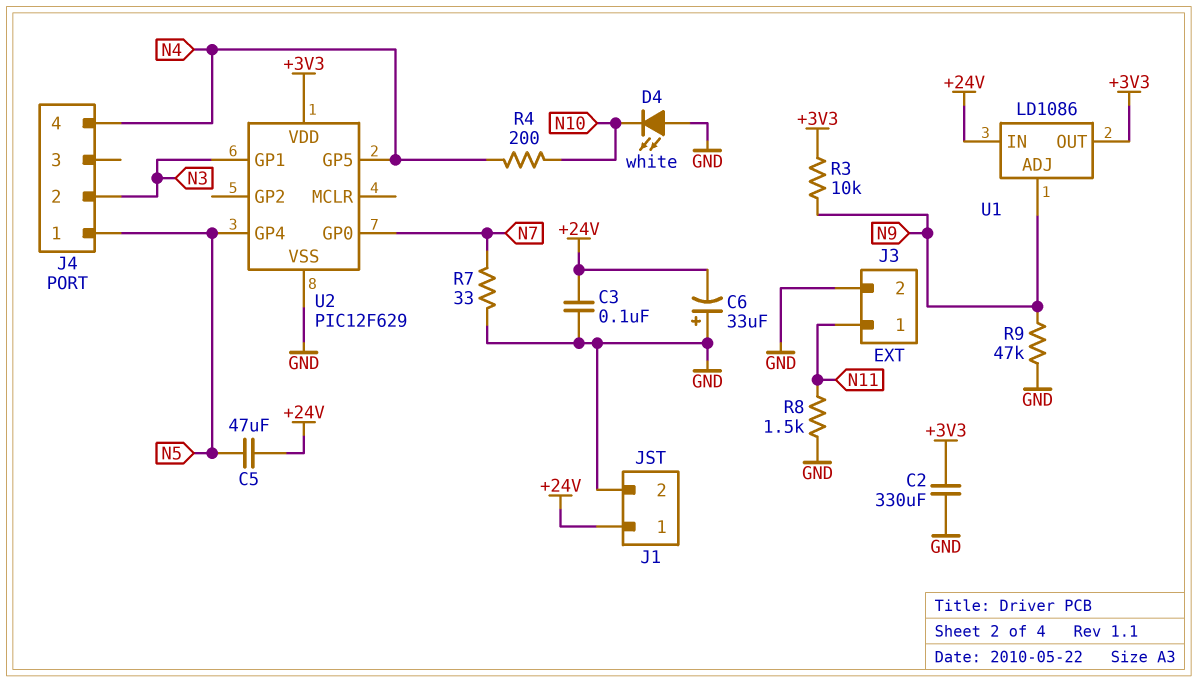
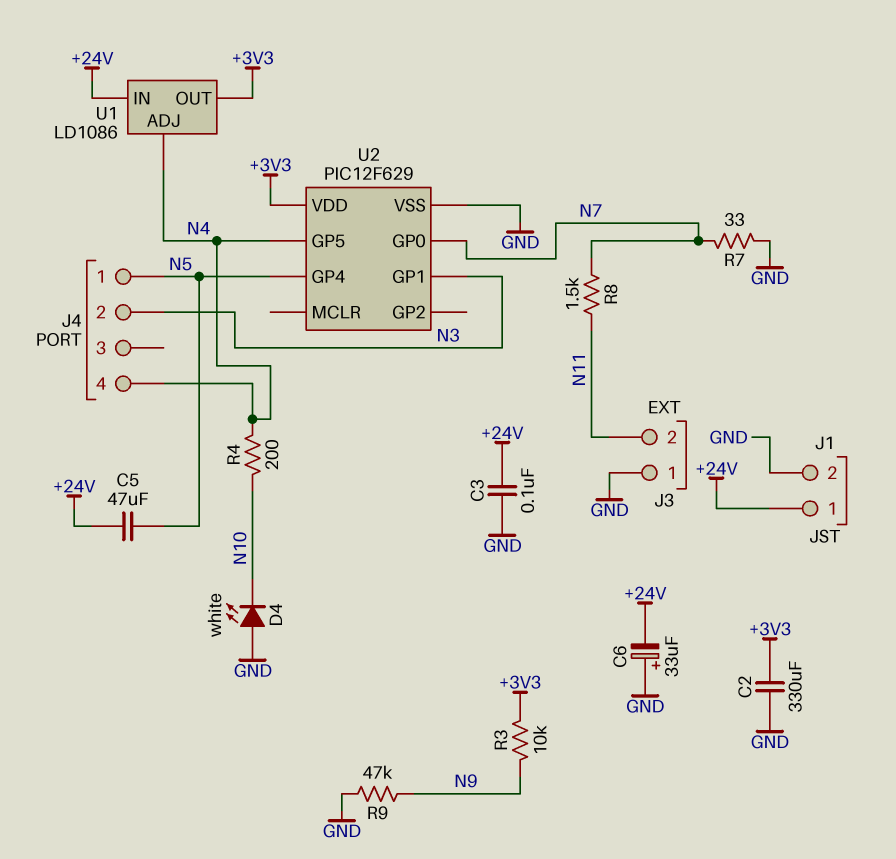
J3 pin 1: N11 -> GND
J3 pin 2: GND -> N11
R8: 1.5k (GND, N11) -> 1.5k (N7, N11)
U1 pin ADJ: N9 -> N4

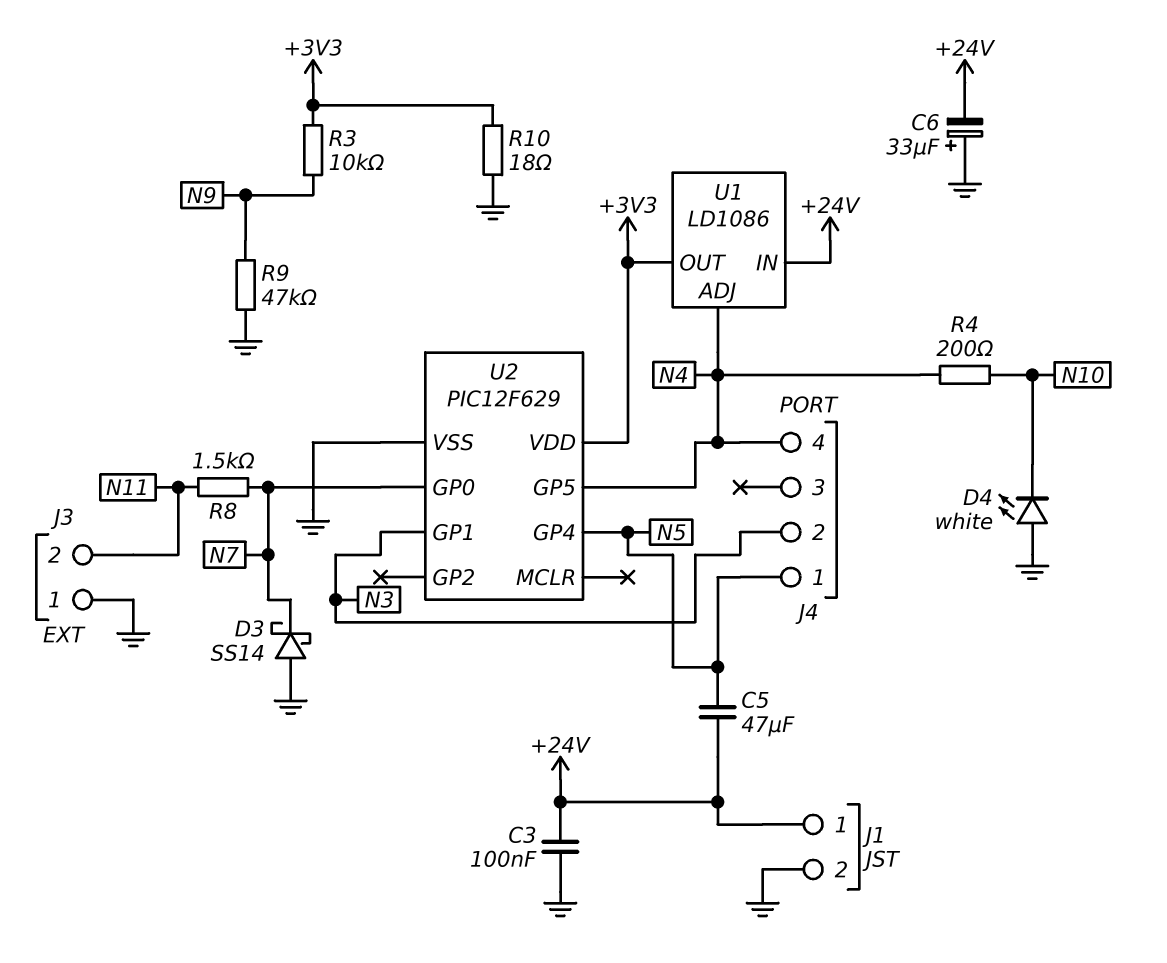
C2: 330uF (+3V3, GND) -> none
D3: none -> schottky SS14 (A GND, K N7)
R7: 33 (GND, N7) -> none
R10: none -> 18 (+3V3, GND)

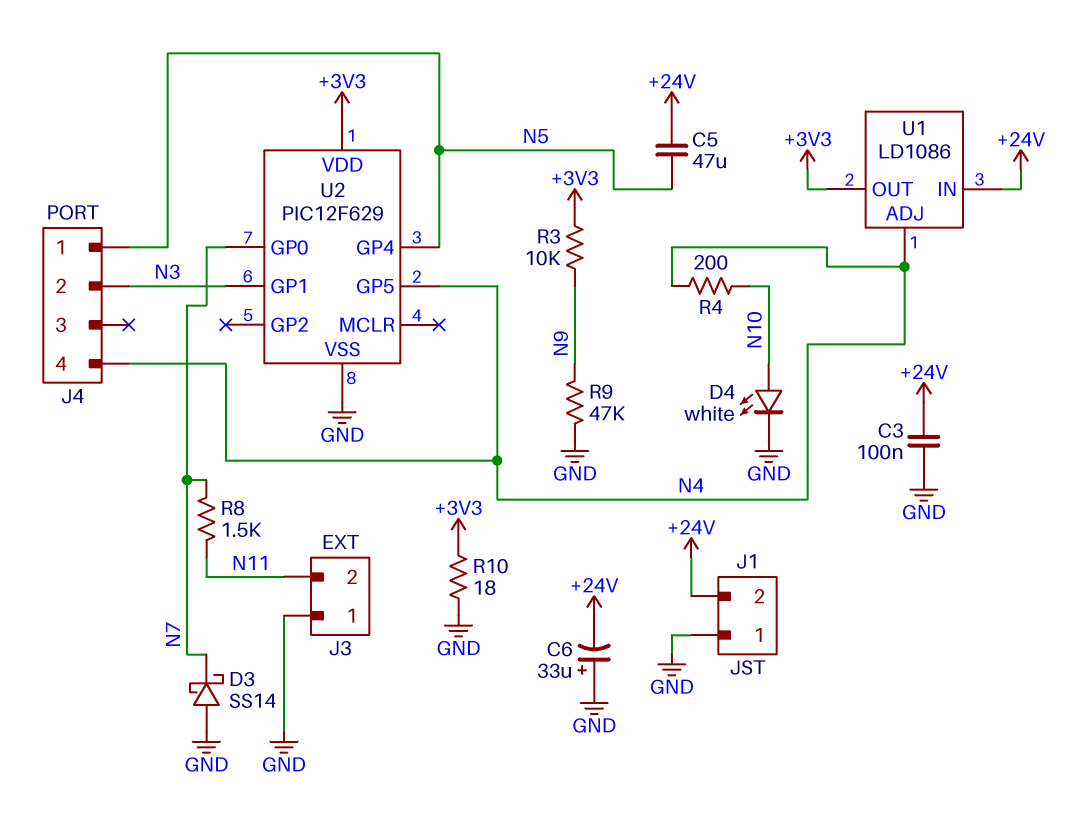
D4: LED white (A GND, K N10) -> LED white (A N10, K GND)
J1 pin 1: +24V -> GND
J1 pin 2: GND -> +24V

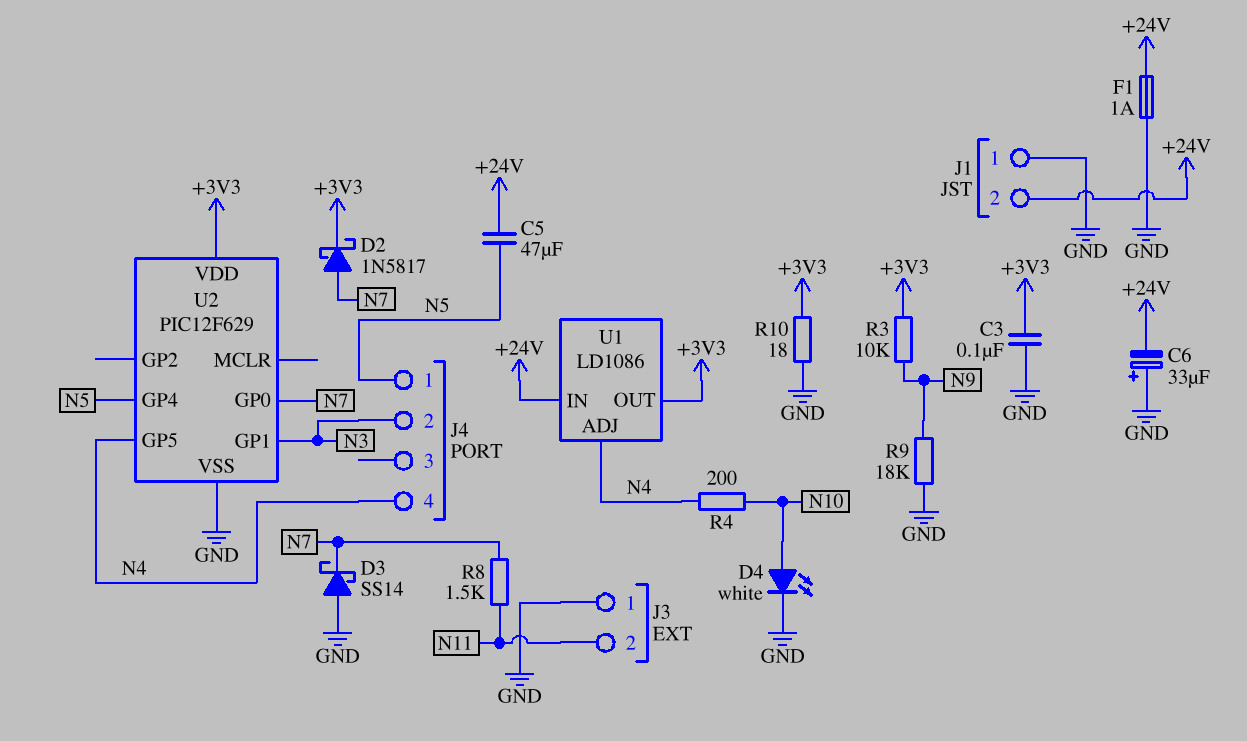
C3: 100nF (+24V, GND) -> 100nF (+3V3, GND)
D2: none -> schottky 1N5817 (A N7, K +3V3)
F1: none -> 1A (+24V, GND)
R9: 47k (GND, N9) -> 18k (GND, N9)

